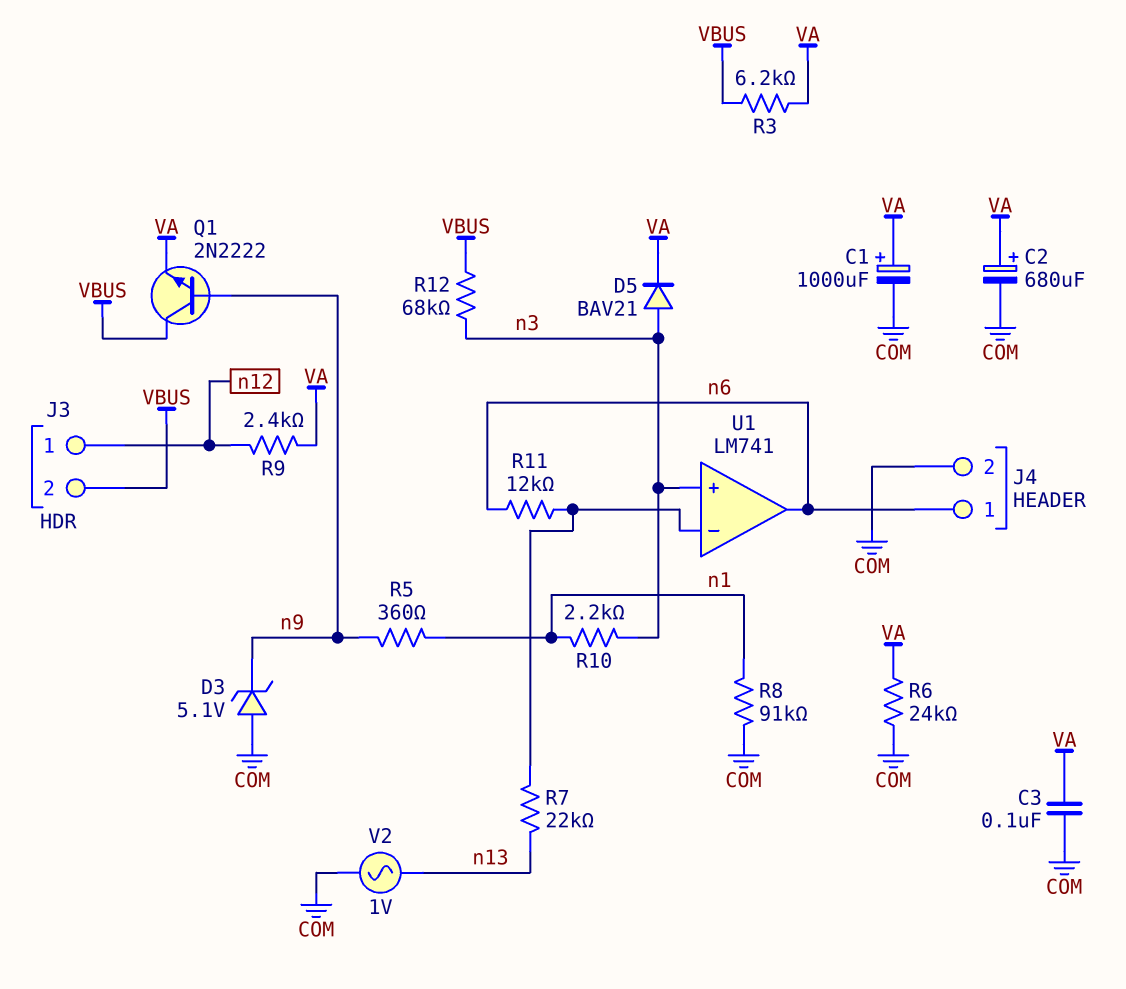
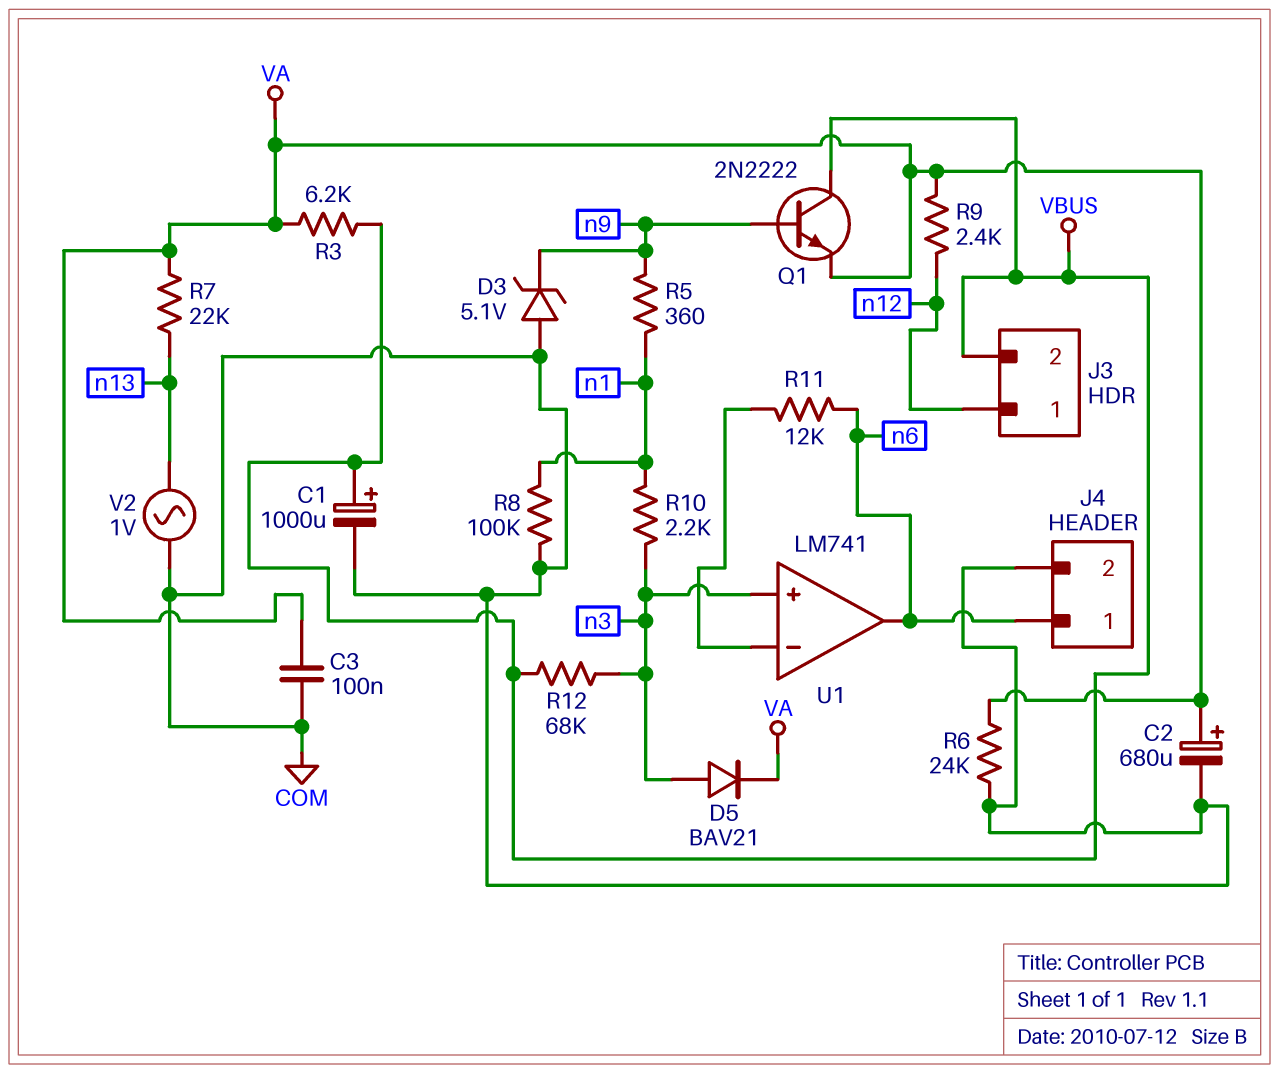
C1: 1000uF (plus VA, minus COM) -> 1000uF (plus VBUS, minus COM)
R7: 22k (U1/in-, n13) -> 22k (VA, n13)
R8: 91k (COM, n1) -> 100k (COM, n1)

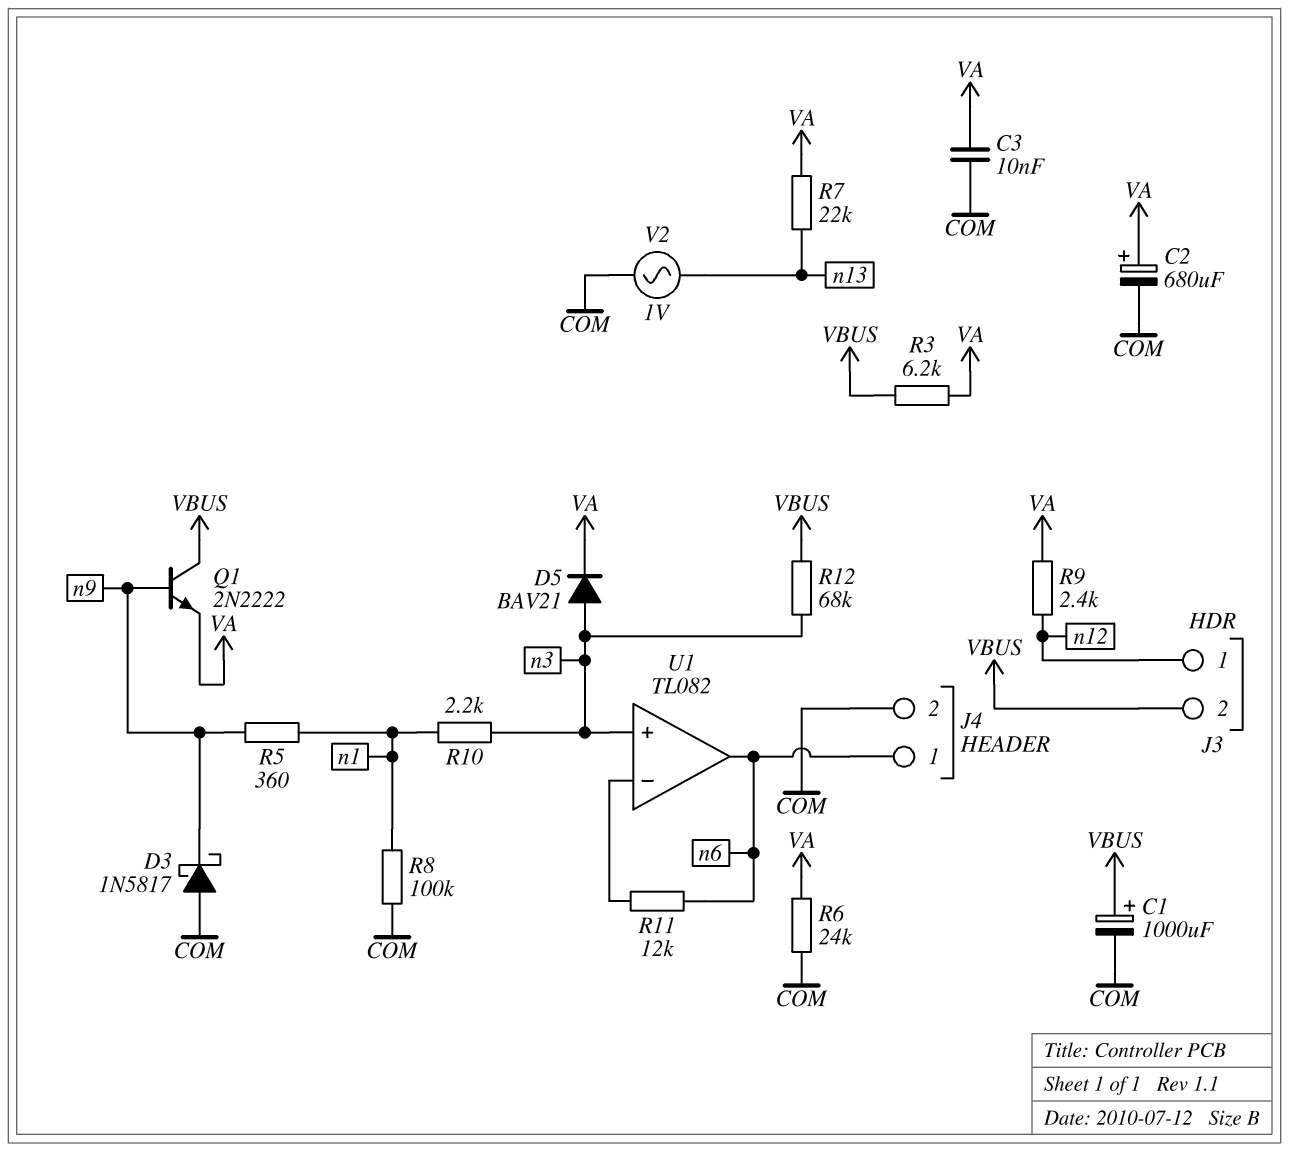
C3: 100nF (COM, VA) -> 10nF (COM, VA)
D3: zener 5.1V (A COM, K n9) -> schottky 1N5817 (A COM, K n9)
U1: LM741 -> TL082

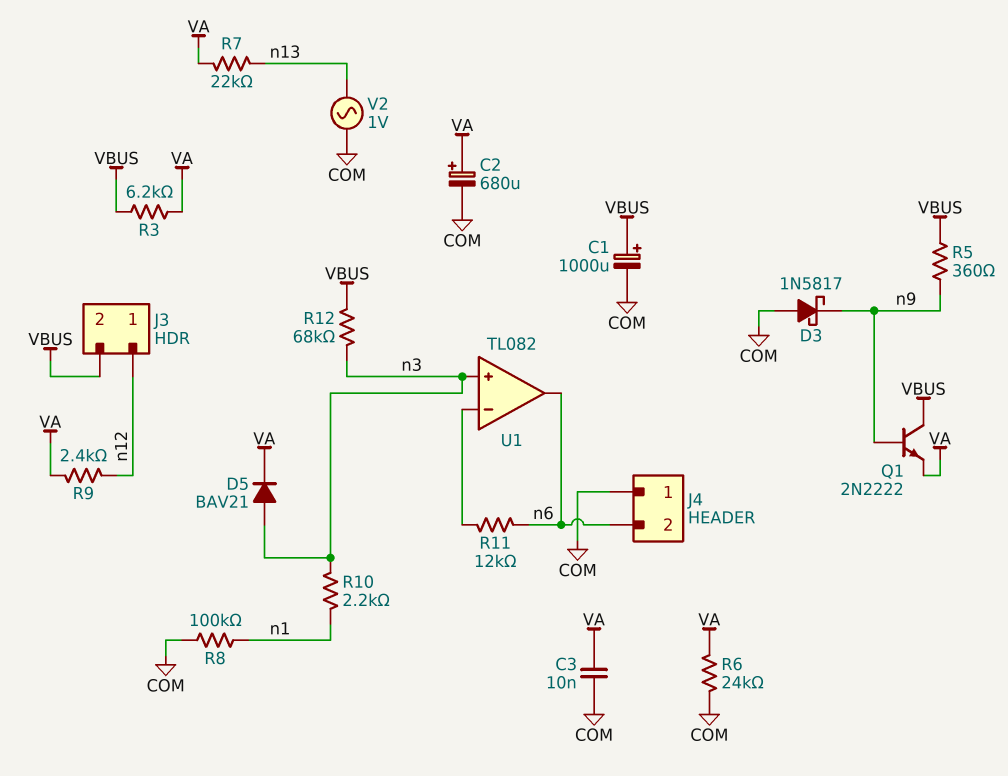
J4 pin 1: n6 -> COM
J4 pin 2: COM -> n6
R5: 360 (n1, n9) -> 360 (VBUS, n9)

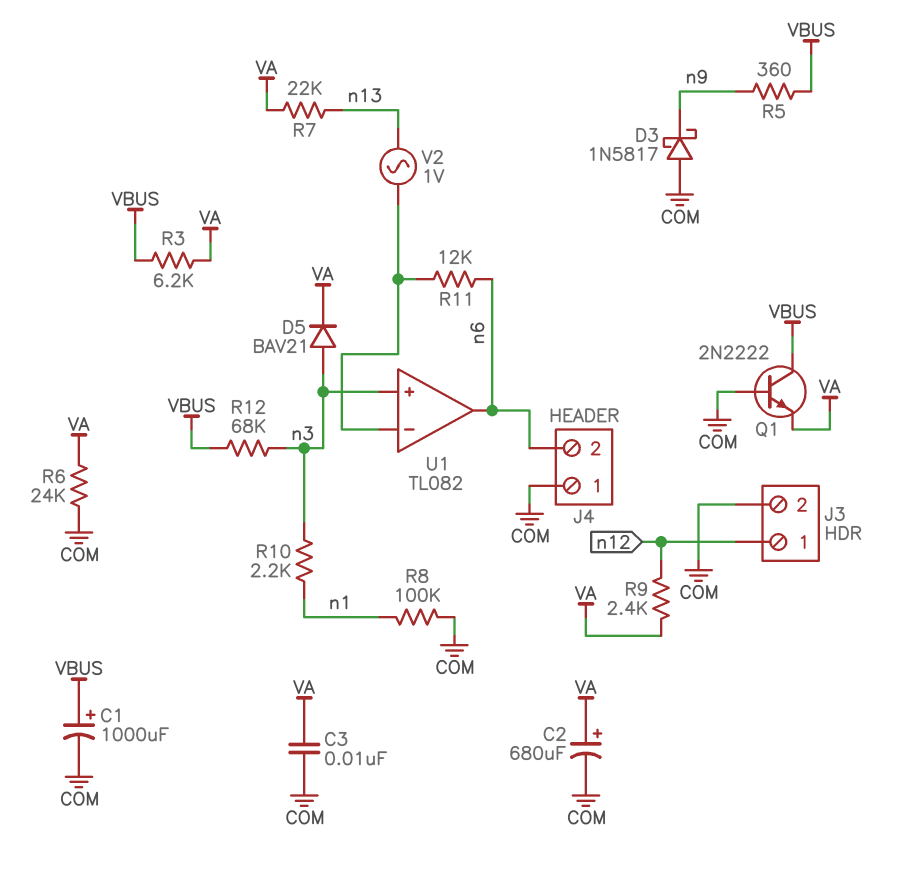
J3 pin 2: VBUS -> COM
Q1: NPN 2N2222 (B n9, C VBUS, E VA) -> NPN 2N2222 (B COM, C VBUS, E VA)
V2: AC 1V (COM, n13) -> AC 1V (U1/in-, n13)

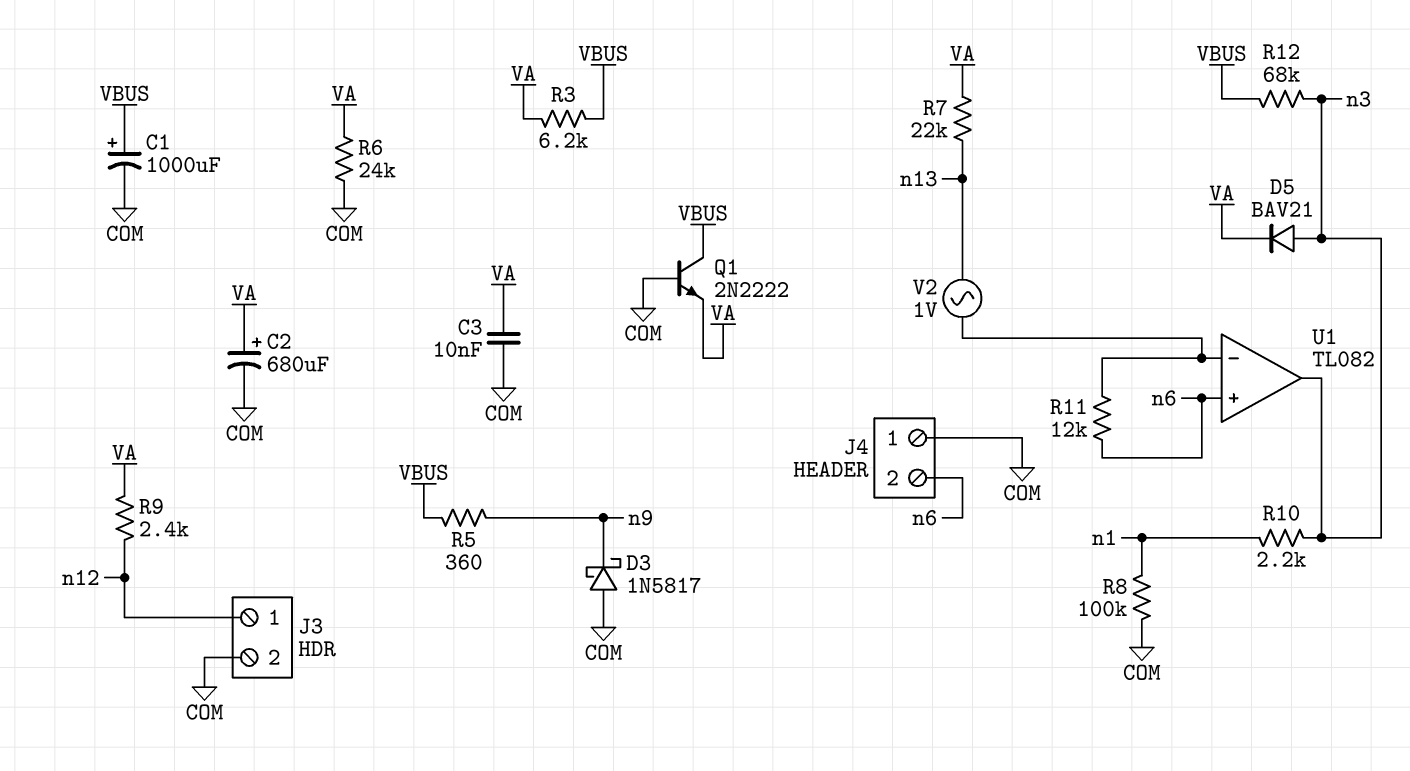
U1 pin in+: n3 -> n6
U1 pin out: n6 -> n3

